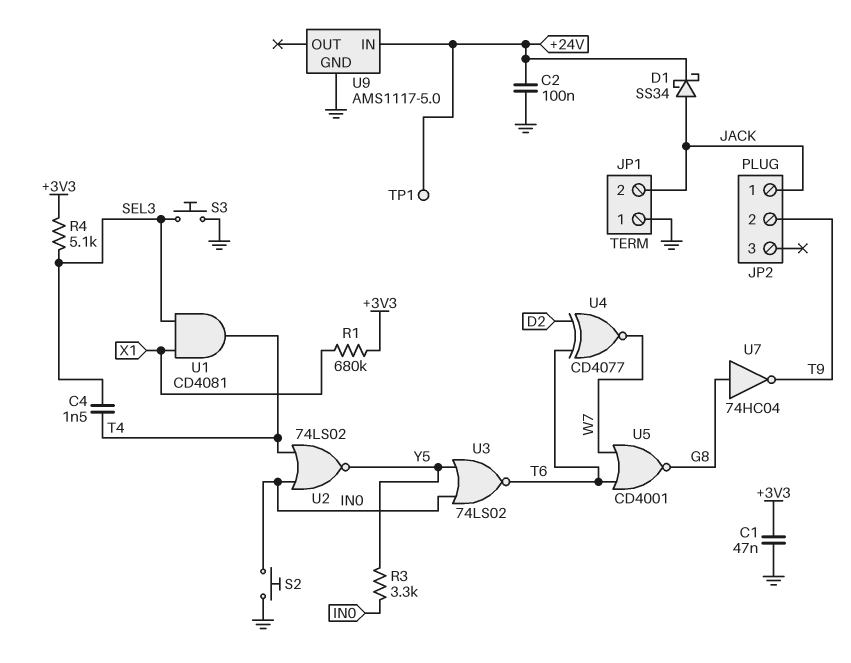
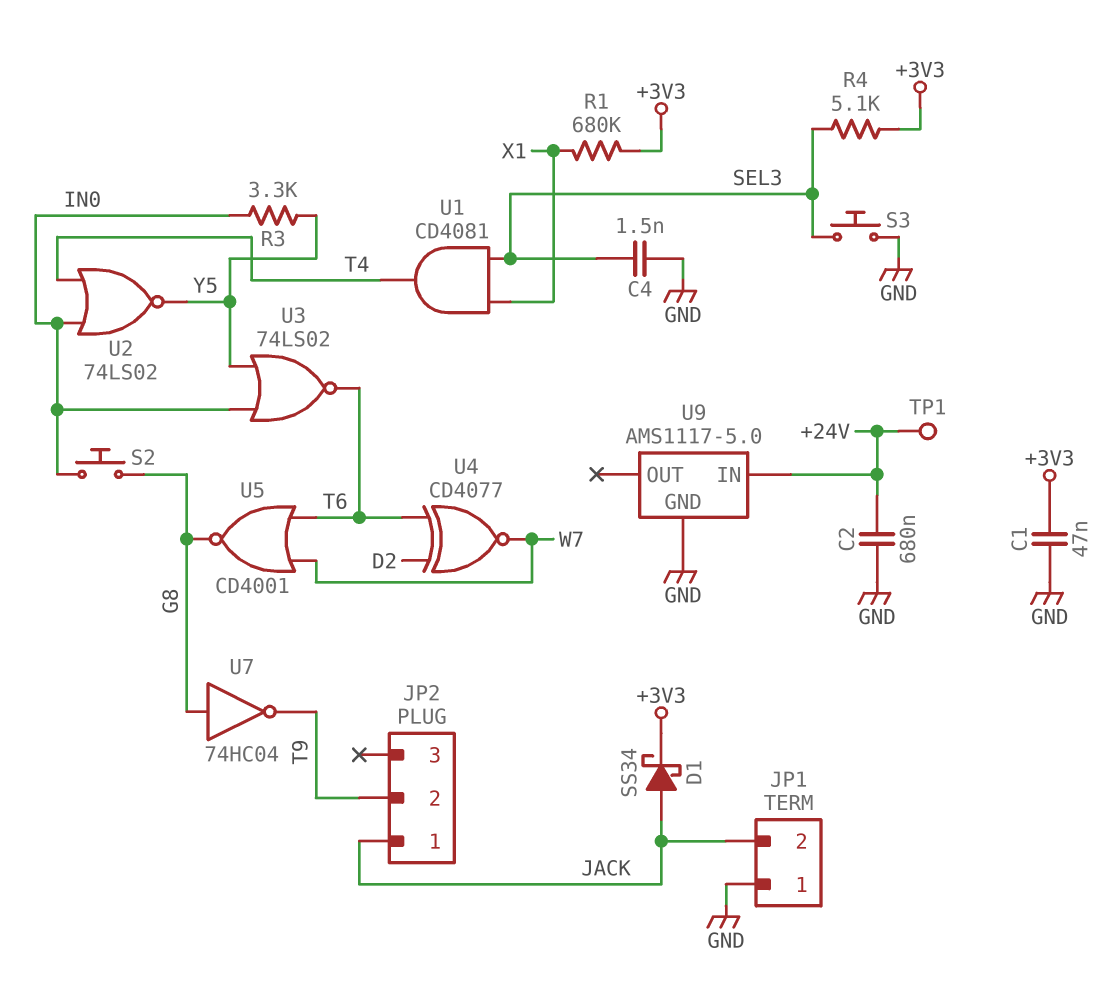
C2: 100nF (+24V, GND) -> 680nF (+24V, GND)
C4: 1.5nF (SEL3, T4) -> 1.5nF (GND, SEL3)
D1: schottky SS34 (A JACK, K +24V) -> schottky SS34 (A JACK, K +3V3)
S2: button (GND, IN0) -> button (G8, IN0)

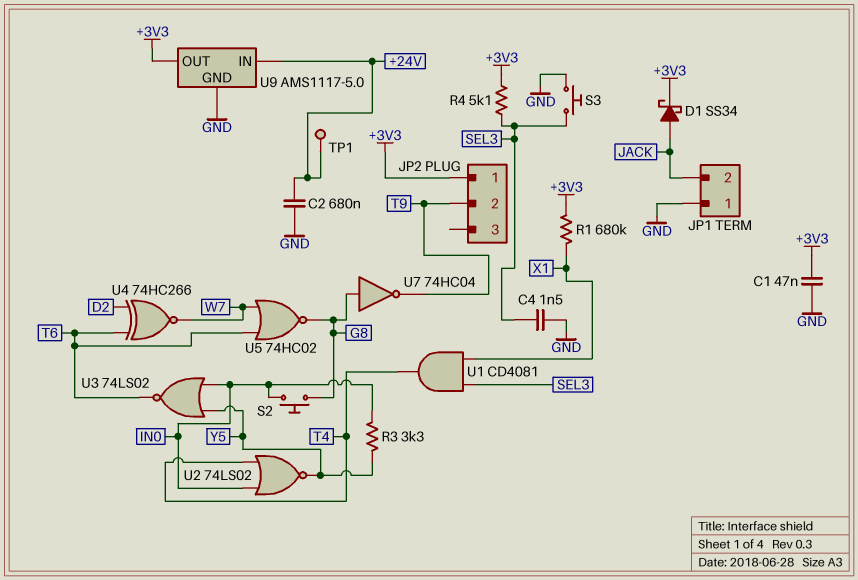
JP2 pin 1: JACK -> +3V3
U4: XNOR CD4077 (in D2, in T6, out W7) -> XNOR 74HC266 (in D2, in T6, out W7)
U5: NOR CD4001 (in T6, in W7, out G8) -> NOR 74HC02 (in T6, in W7, out G8)
U9 pin OUT: none -> +3V3

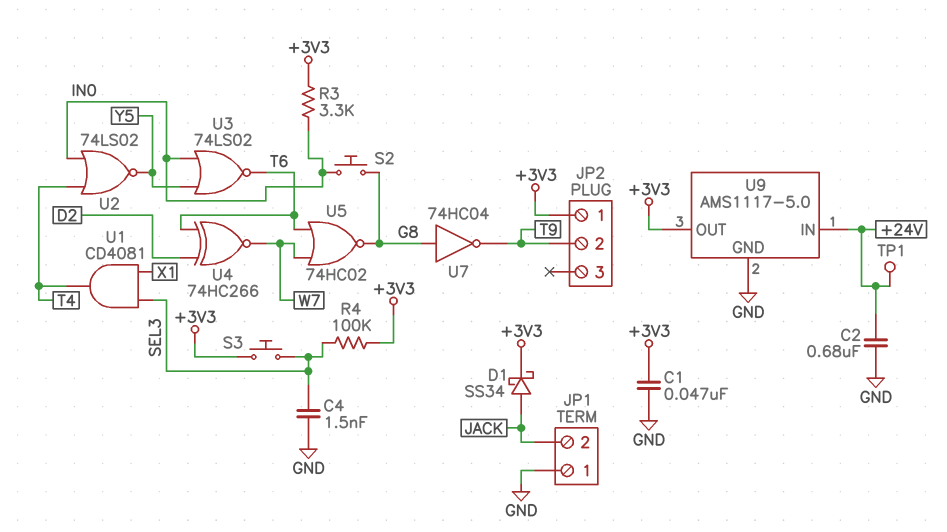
R1: 680k (+3V3, X1) -> none
R3: 3.3k (IN0, Y5) -> 3.3k (+3V3, IN0)
R4: 5.1k (+3V3, SEL3) -> 100k (+3V3, SEL3)
S3: button (GND, SEL3) -> button (+3V3, SEL3)

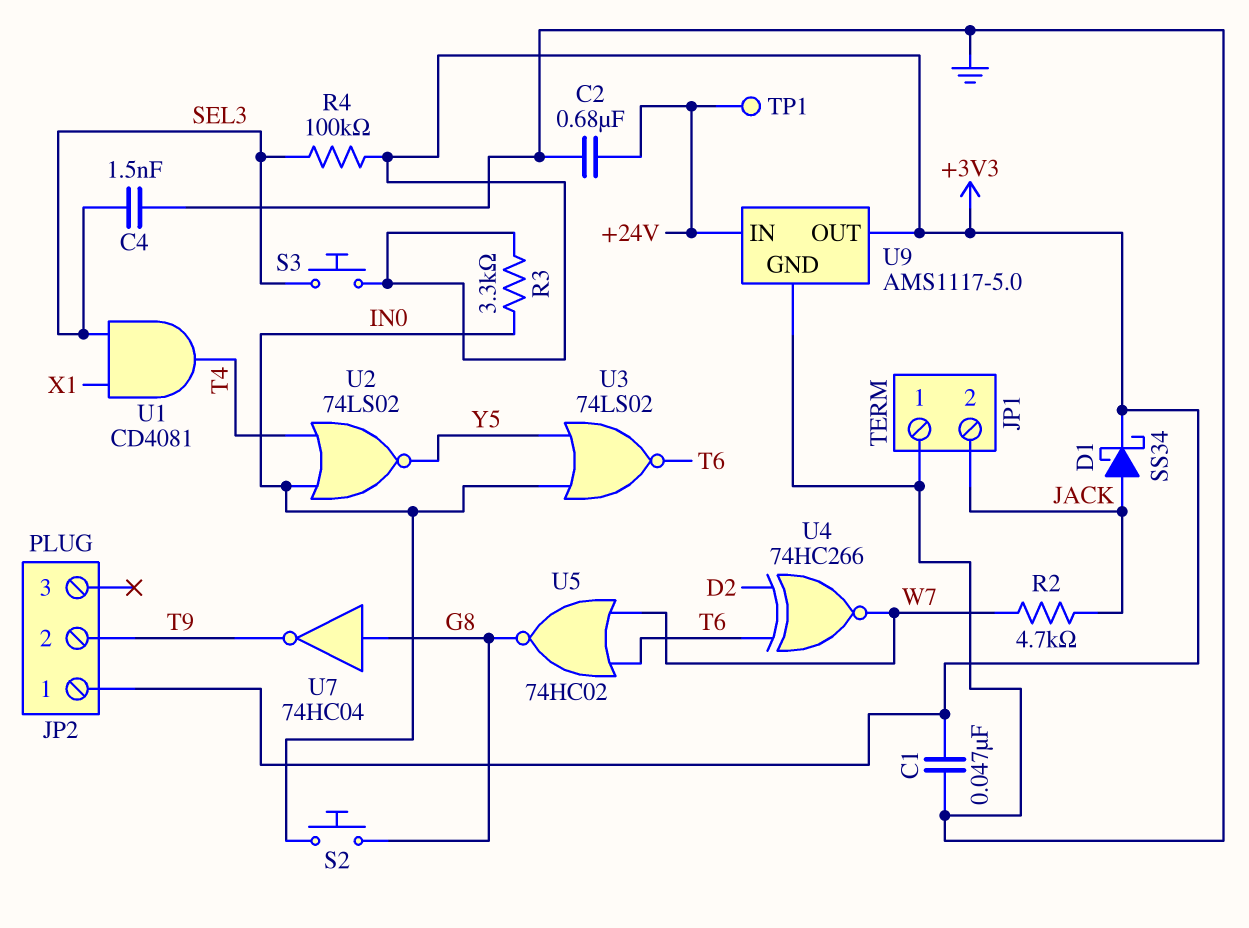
R2: none -> 4.7k (JACK, W7)

